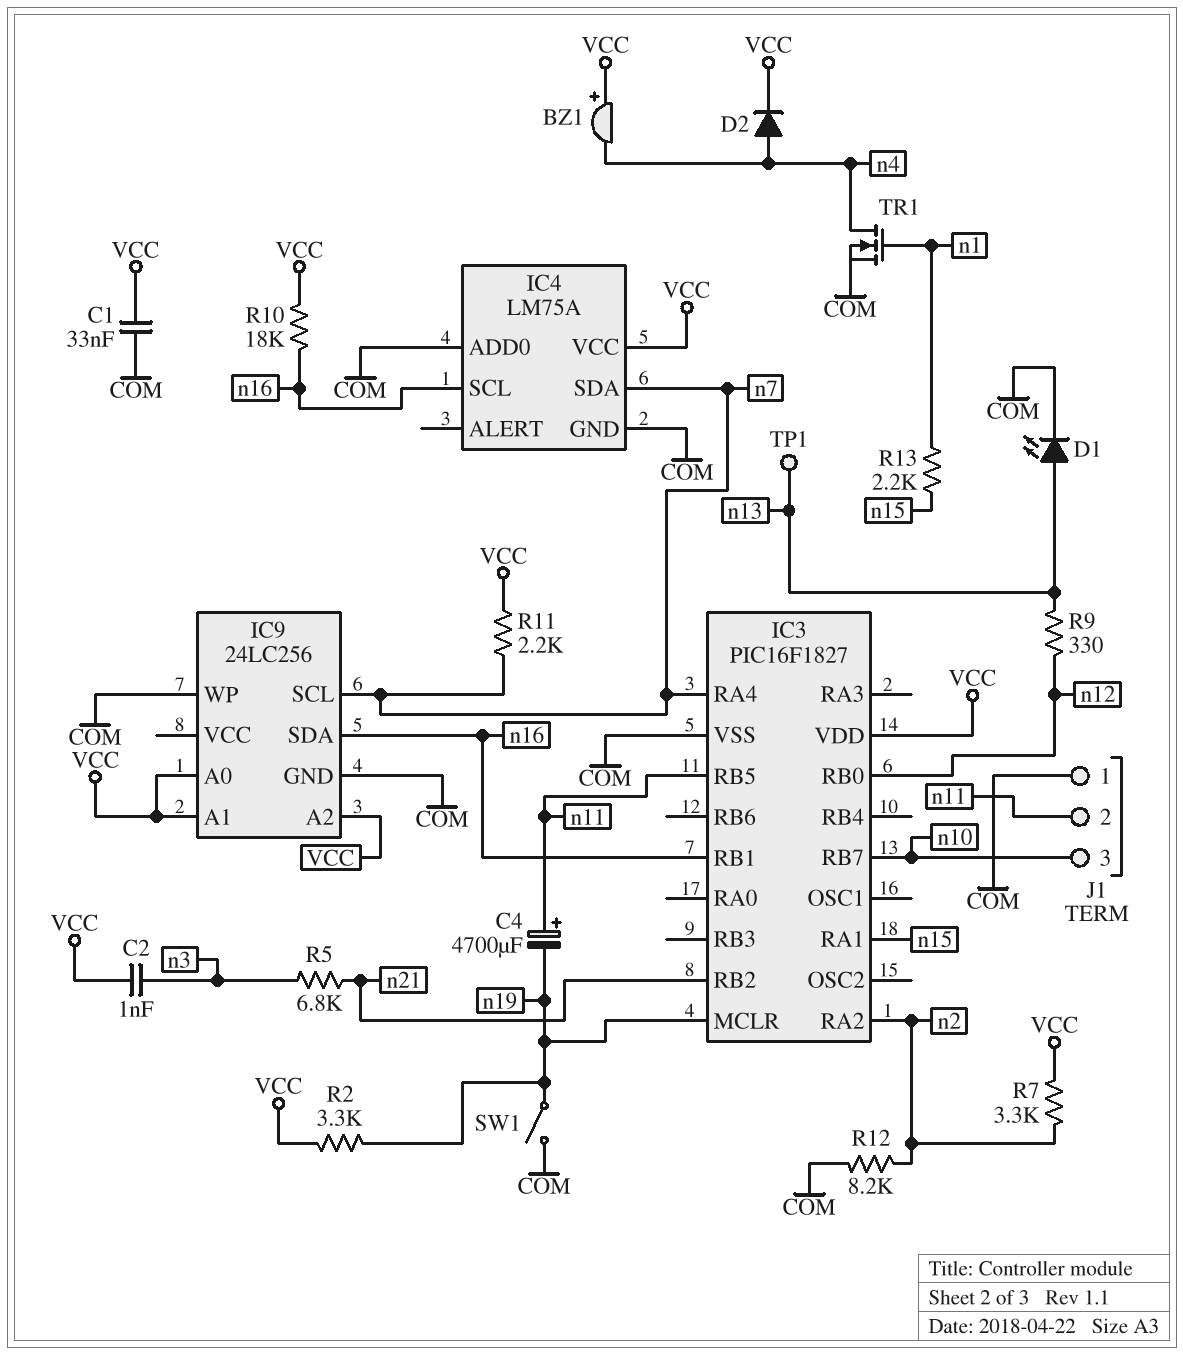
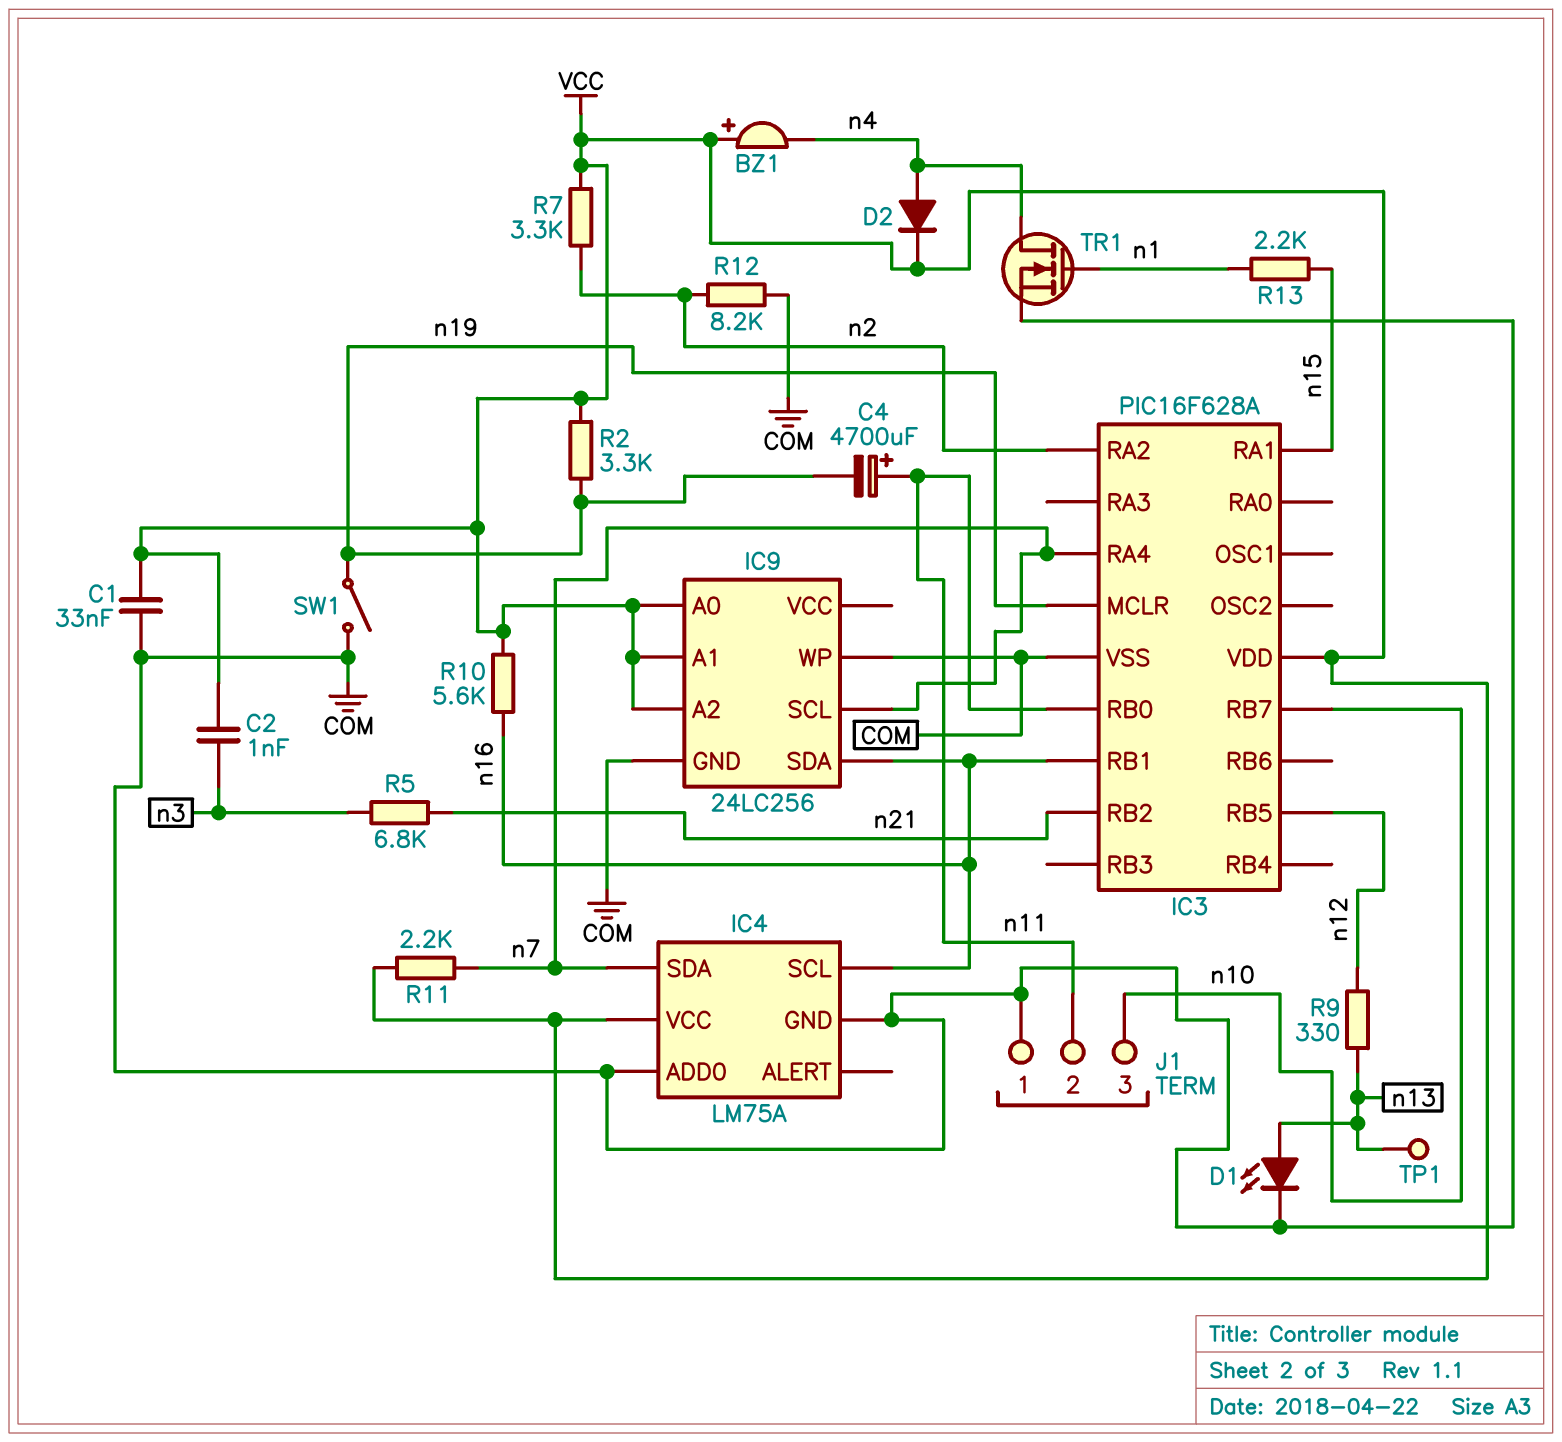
IC3: PIC16F1827 -> PIC16F628A
IC3 pin RB0: n12 -> n11
IC3 pin RB5: n11 -> n12
R10: 18k (VCC, n16) -> 5.6k (VCC, n16)

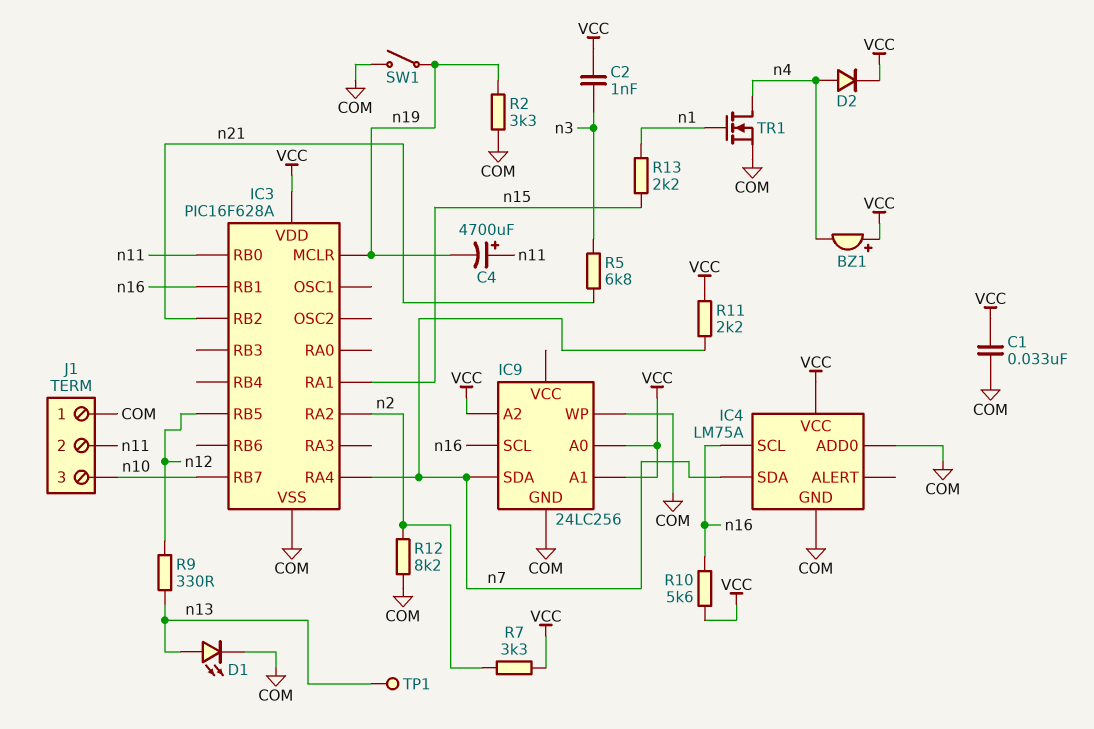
IC9 pin SCL: n7 -> n16
IC9 pin SDA: n16 -> n7
R2: 3.3k (VCC, n19) -> 3.3k (COM, n19)

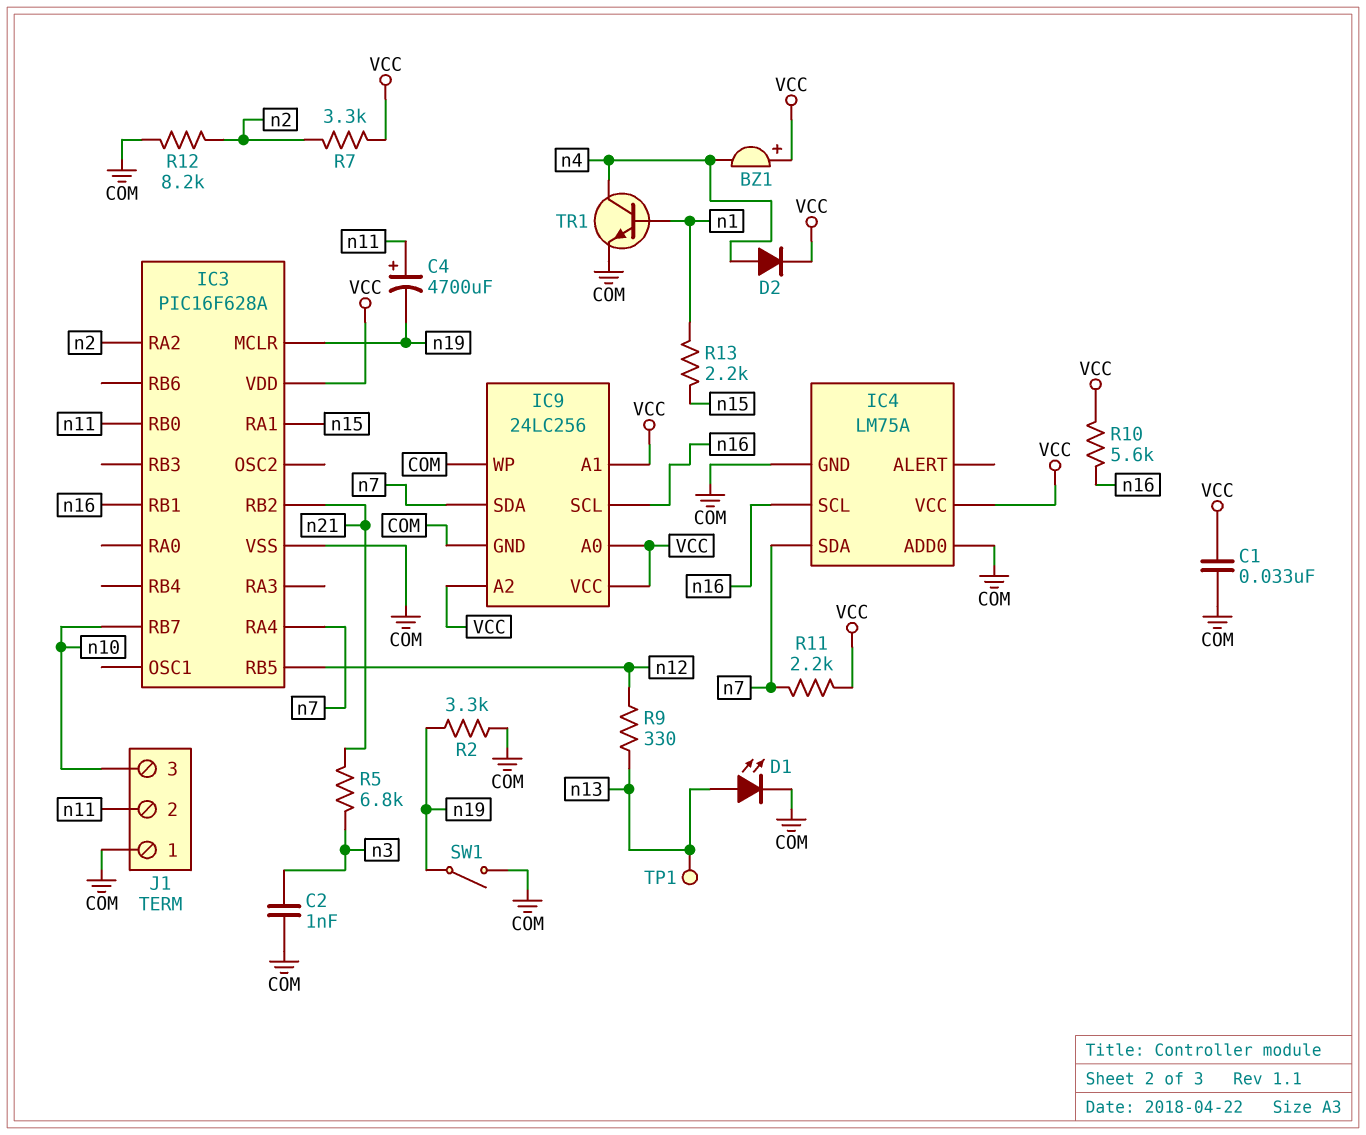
C2: 1nF (VCC, n3) -> 1nF (COM, n3)
IC9 pin VCC: none -> VCC
TR1: NMOS (G n1, D n4, S COM) -> NPN (B n1, C n4, E COM)

